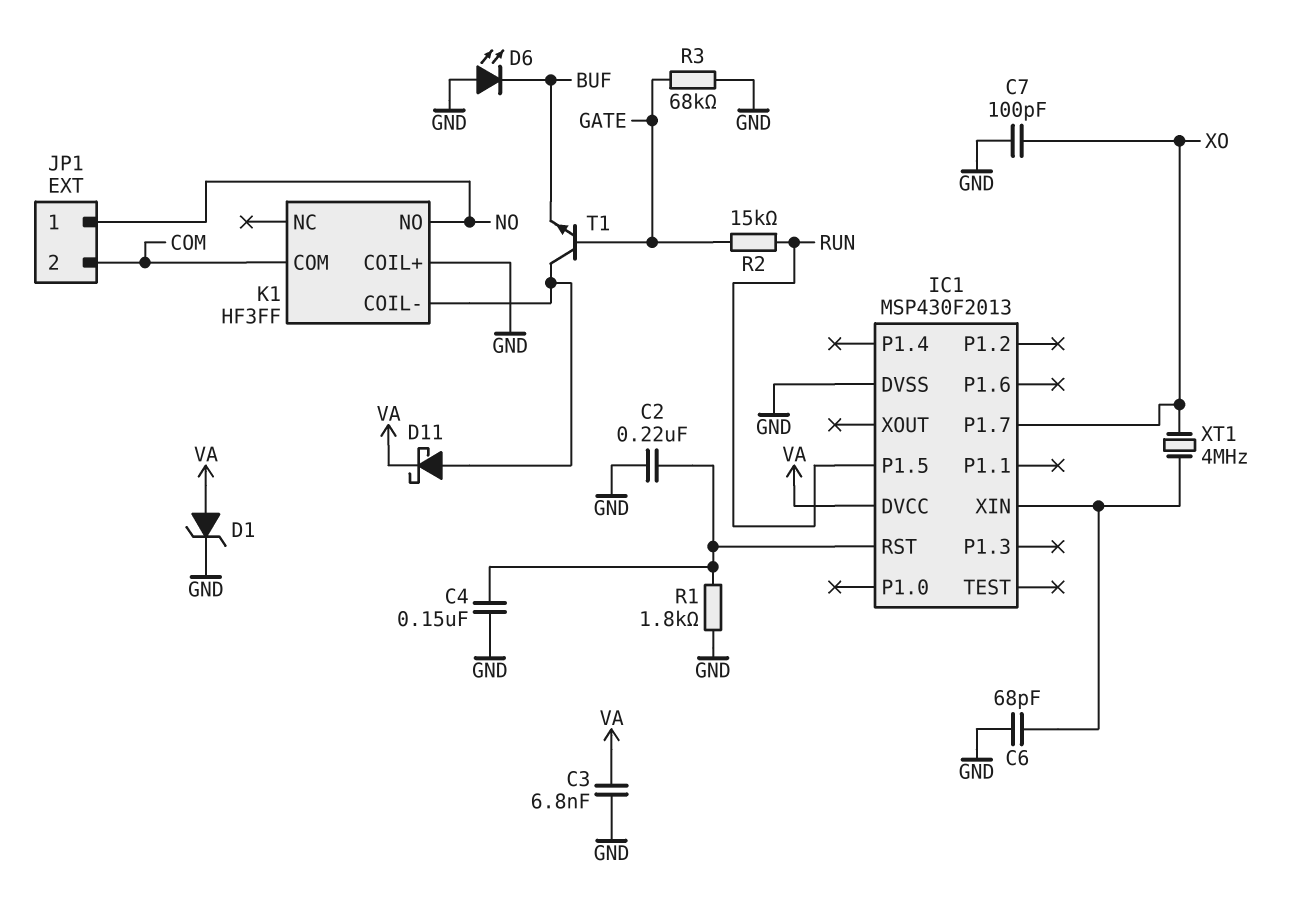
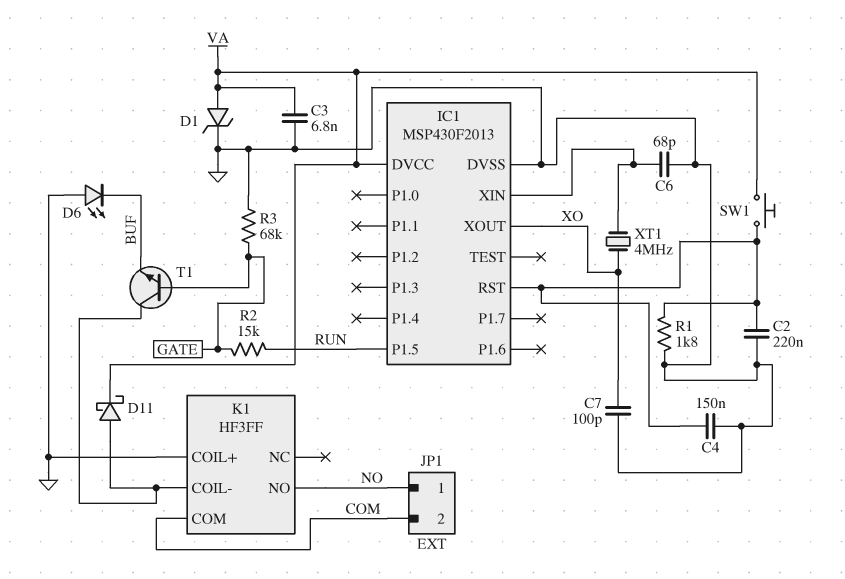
IC1 pin P1.7: XO -> none
IC1 pin XOUT: none -> XO
SW1: none -> button (IC1/RST, VA)

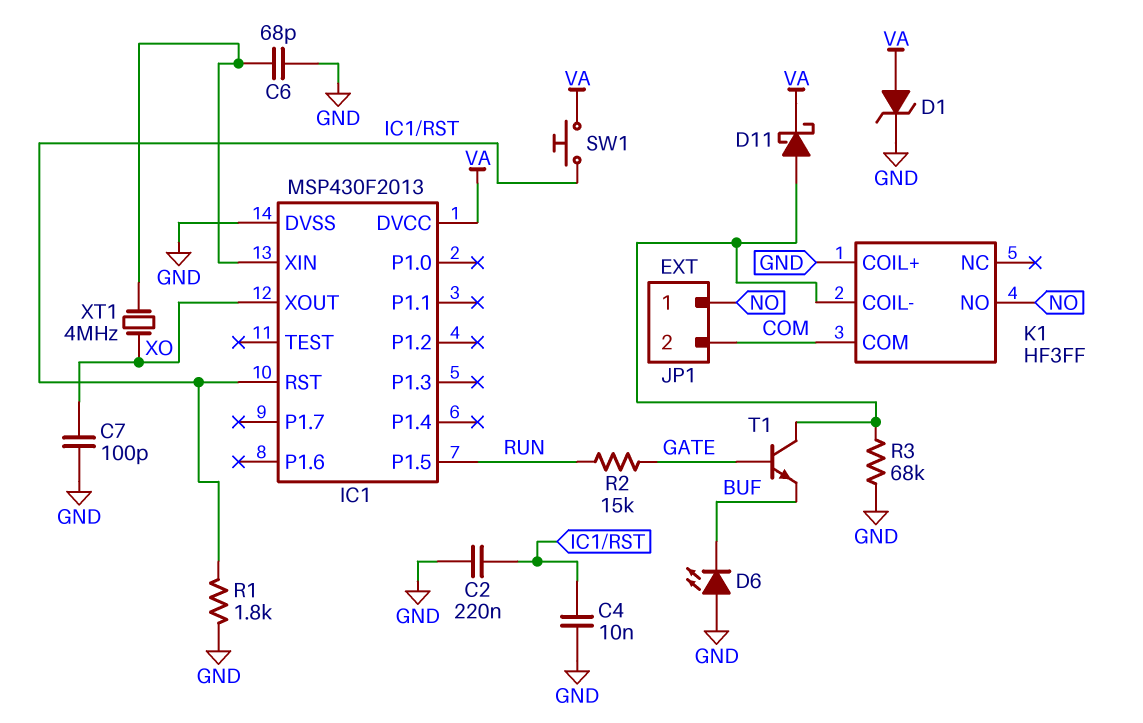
C3: 6.8nF (GND, VA) -> none
C4: 150nF (GND, IC1/RST) -> 10nF (GND, IC1/RST)
R3: 68k (GATE, GND) -> 68k (GND, K1/COIL-)

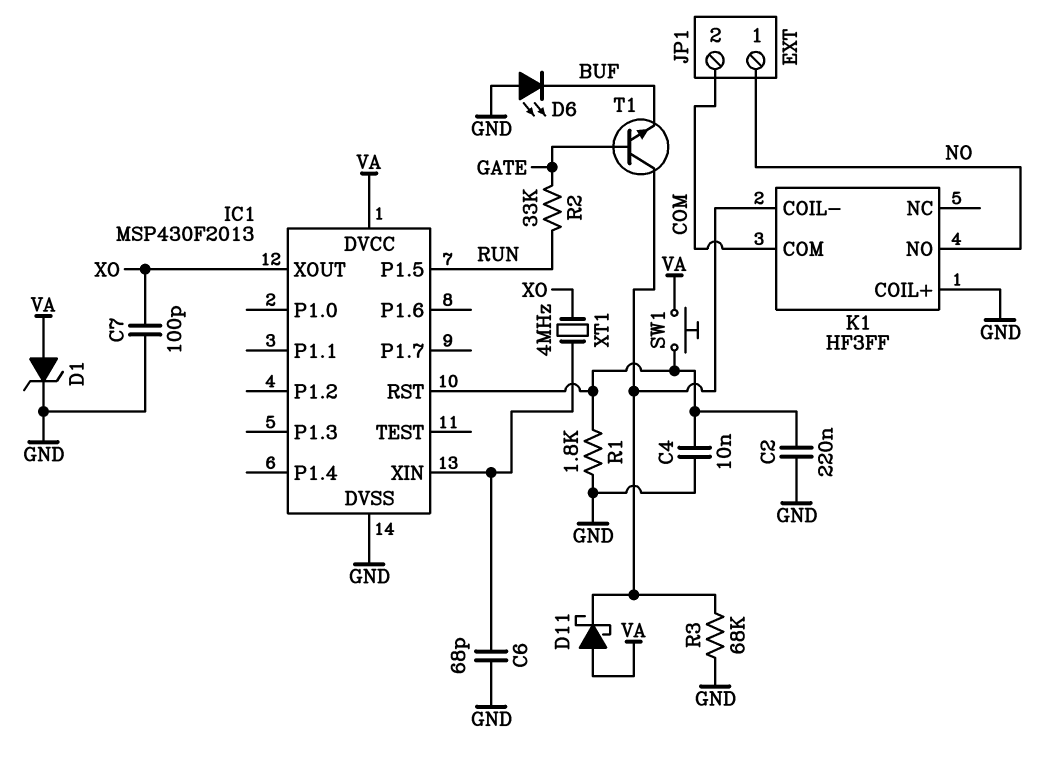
D11: schottky (A K1/COIL-, K VA) -> schottky (A VA, K K1/COIL-)
R2: 15k (GATE, RUN) -> 33k (GATE, RUN)

